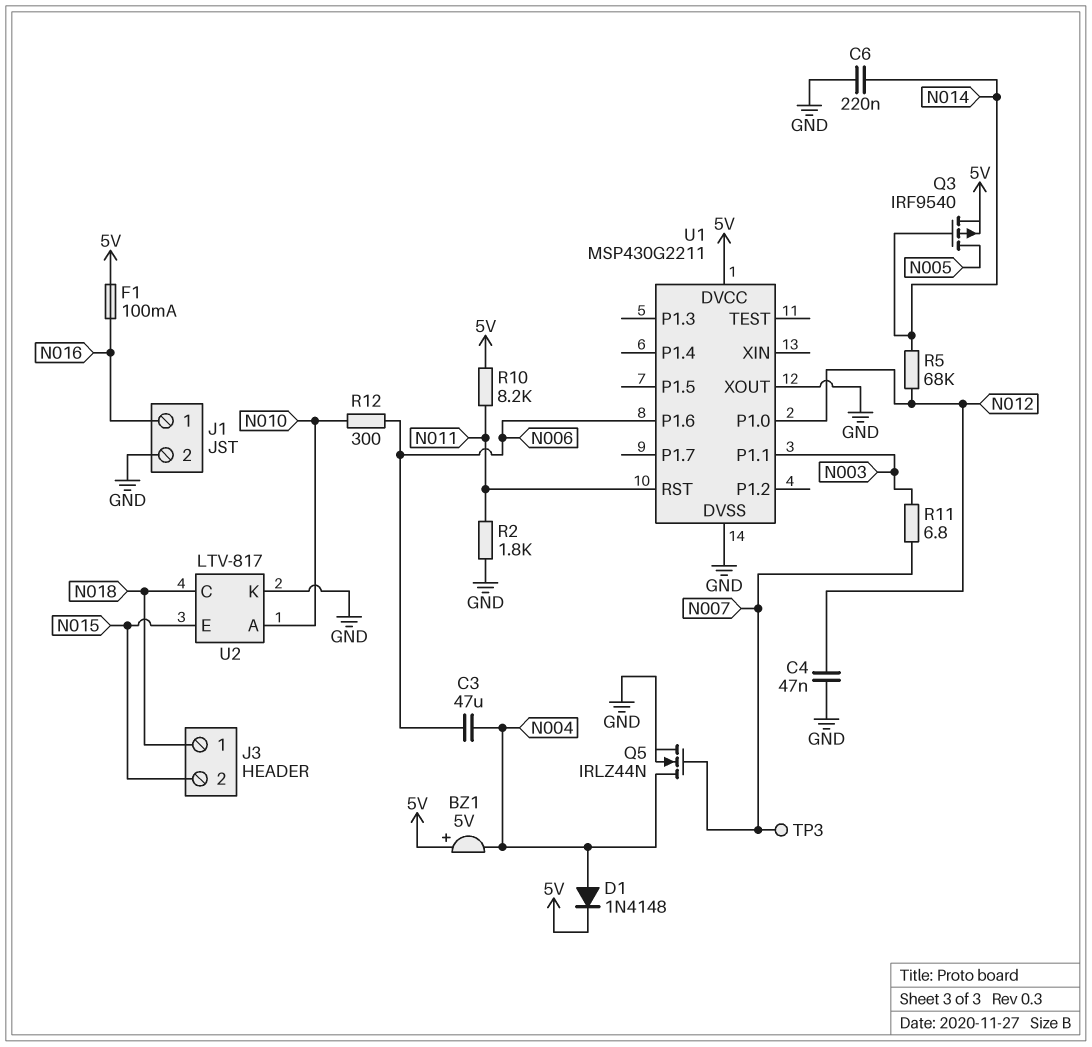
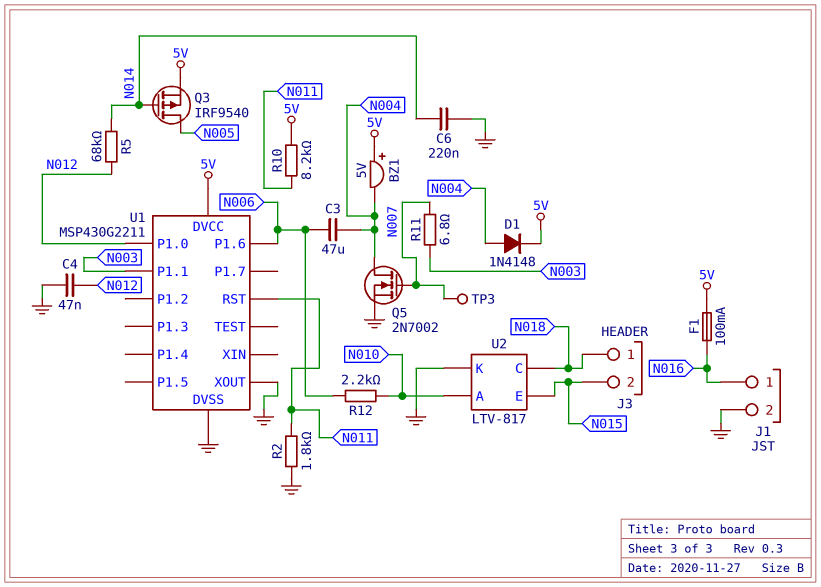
Q5: NMOS IRLZ44N (G N007, D N004, S GND) -> NMOS 2N7002 (G N007, D N004, S GND)
R12: 300 (N006, N010) -> 2.2k (N006, N010)

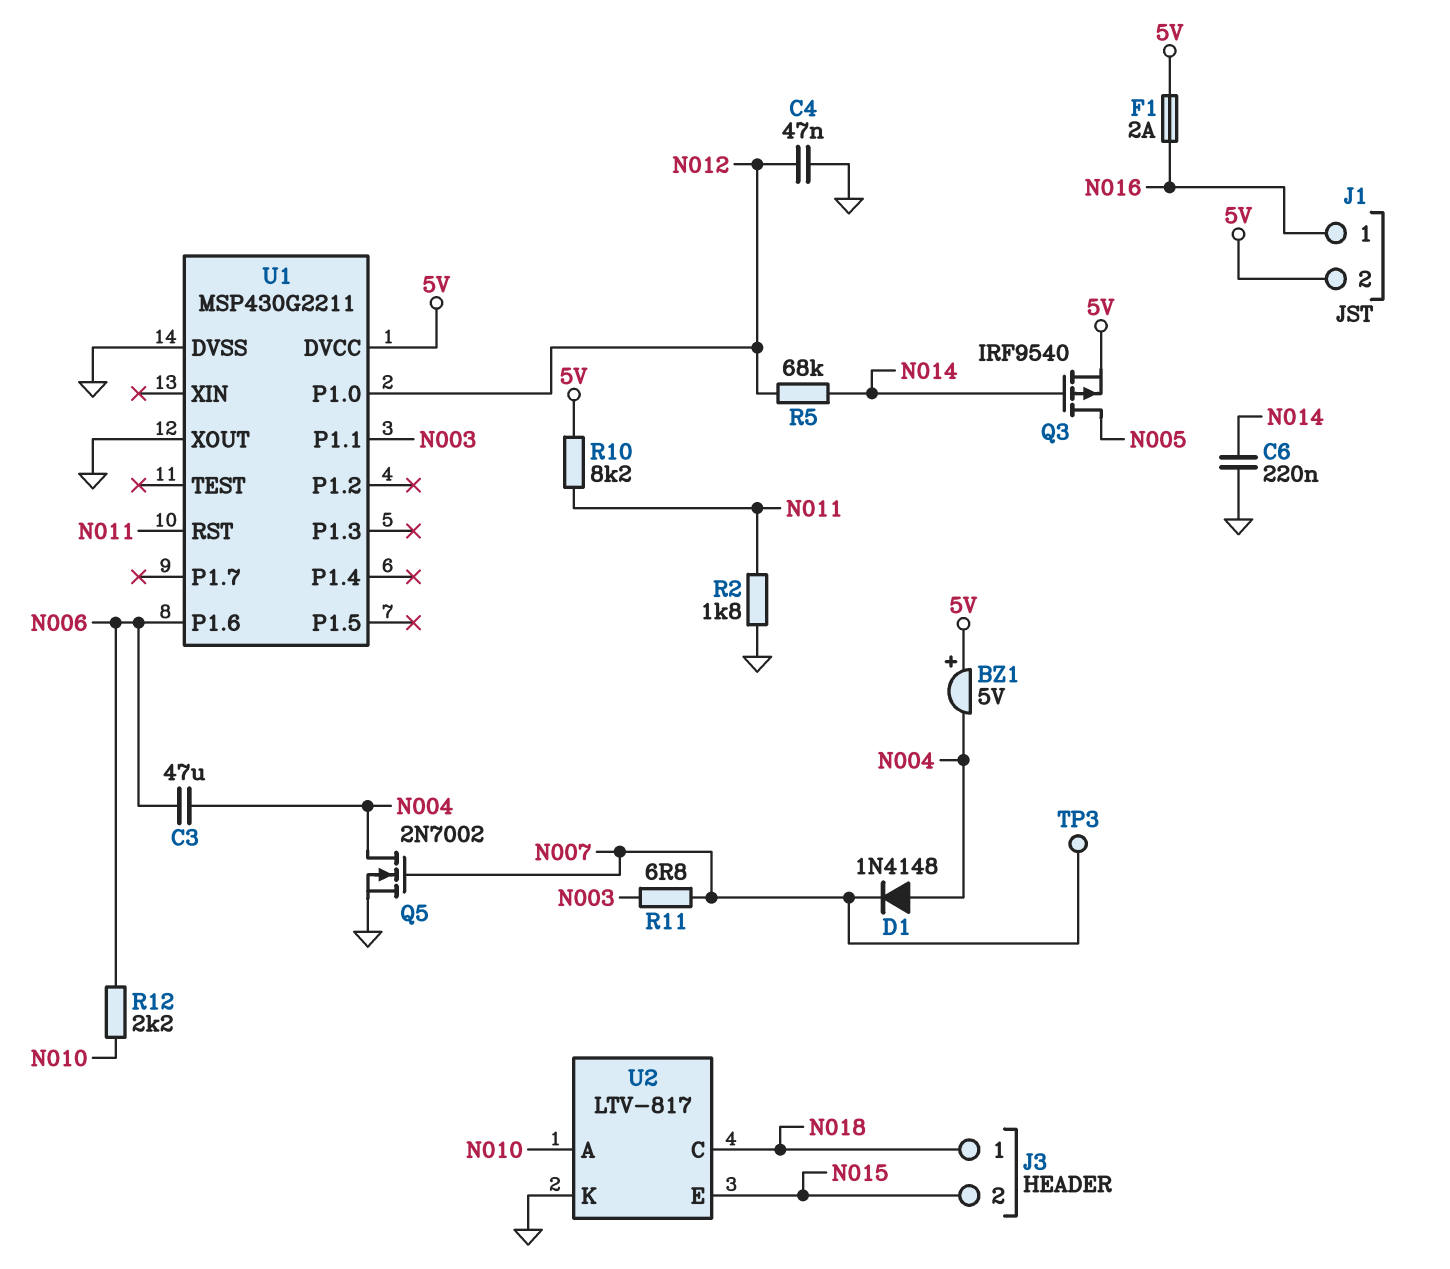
D1: diode 1N4148 (A N004, K 5V) -> diode 1N4148 (A N004, K N007)
F1: 100mA (5V, N016) -> 2A (5V, N016)
J1 pin 2: GND -> 5V

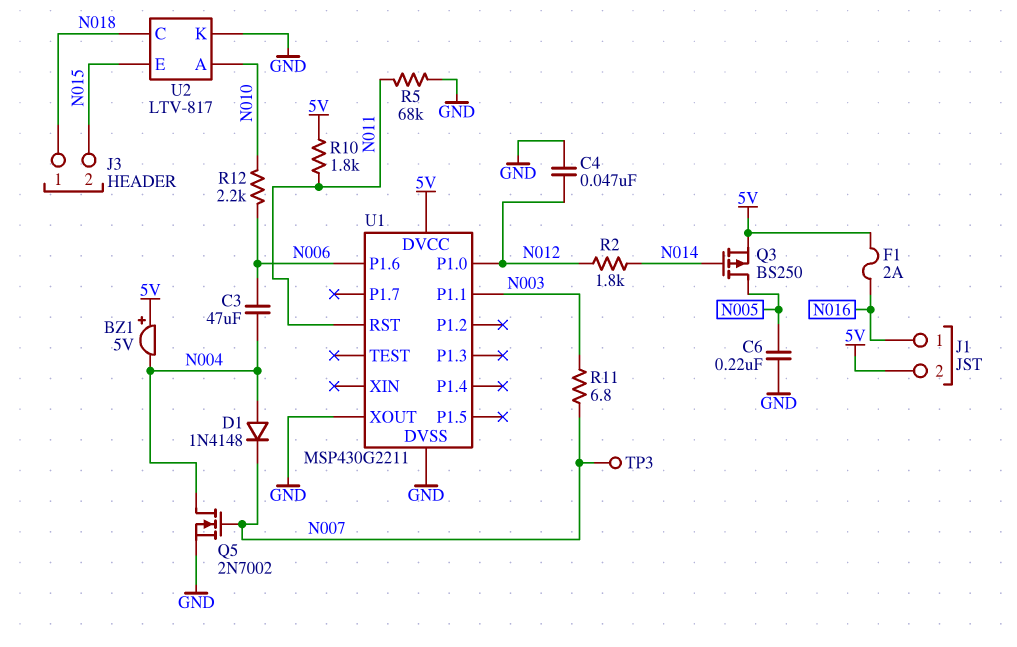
C6: 220nF (GND, N014) -> 220nF (GND, N005)
Q3: PMOS IRF9540 (G N014, D N005, S 5V) -> PMOS BS250 (G N014, D N005, S 5V)
R2: 1.8k (GND, N011) -> 1.8k (N012, N014)
R5: 68k (N012, N014) -> 68k (GND, N011)
R10: 8.2k (5V, N011) -> 1.8k (5V, N011)

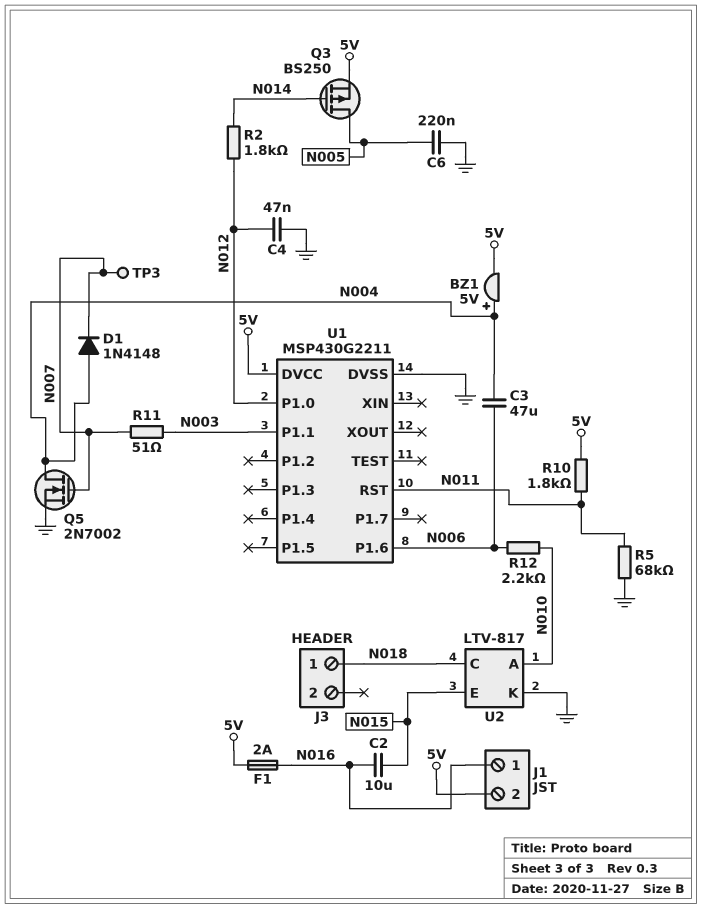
BZ1: buzzer 5V (plus 5V, minus N004) -> buzzer 5V (plus N004, minus 5V)
C2: none -> 10uF (N015, N016)
J3 pin 2: N015 -> none
R11: 6.8 (N003, N007) -> 51 (N003, N007)
U1 pin XOUT: GND -> none

